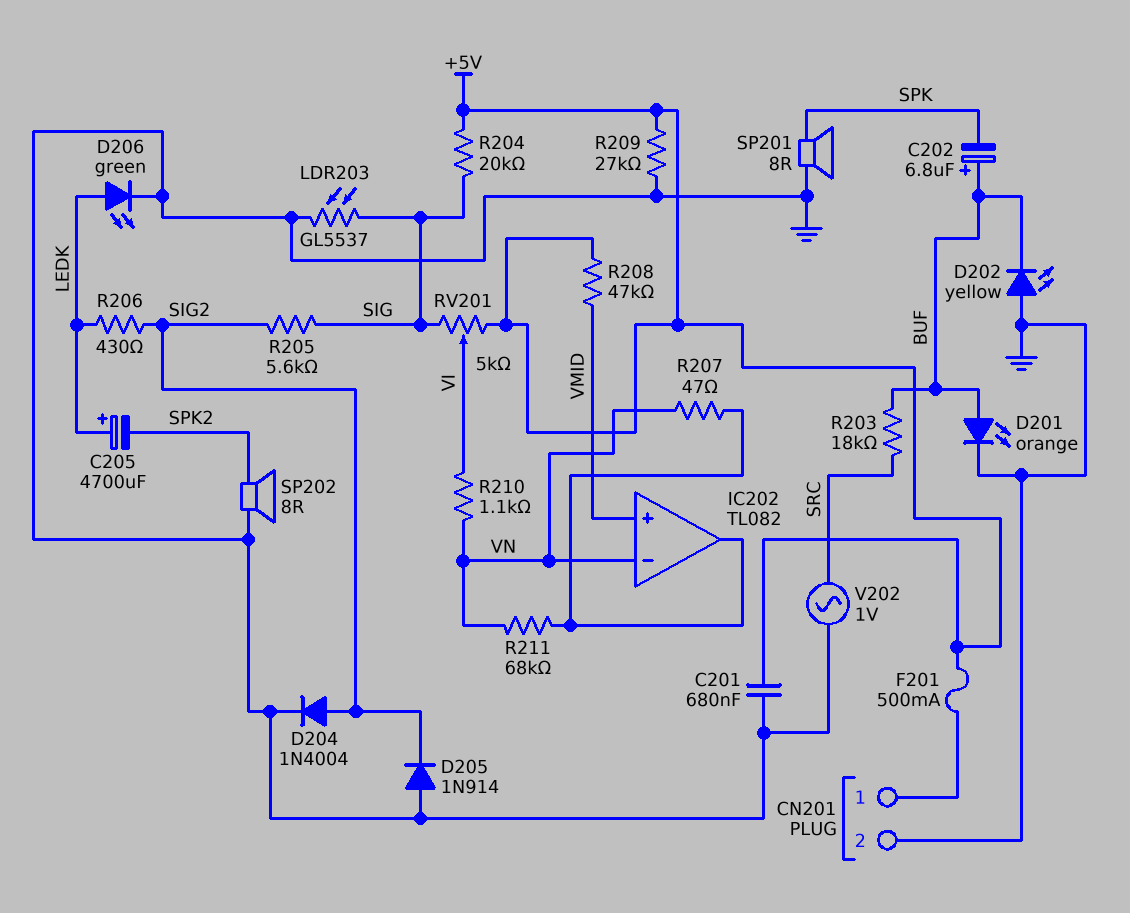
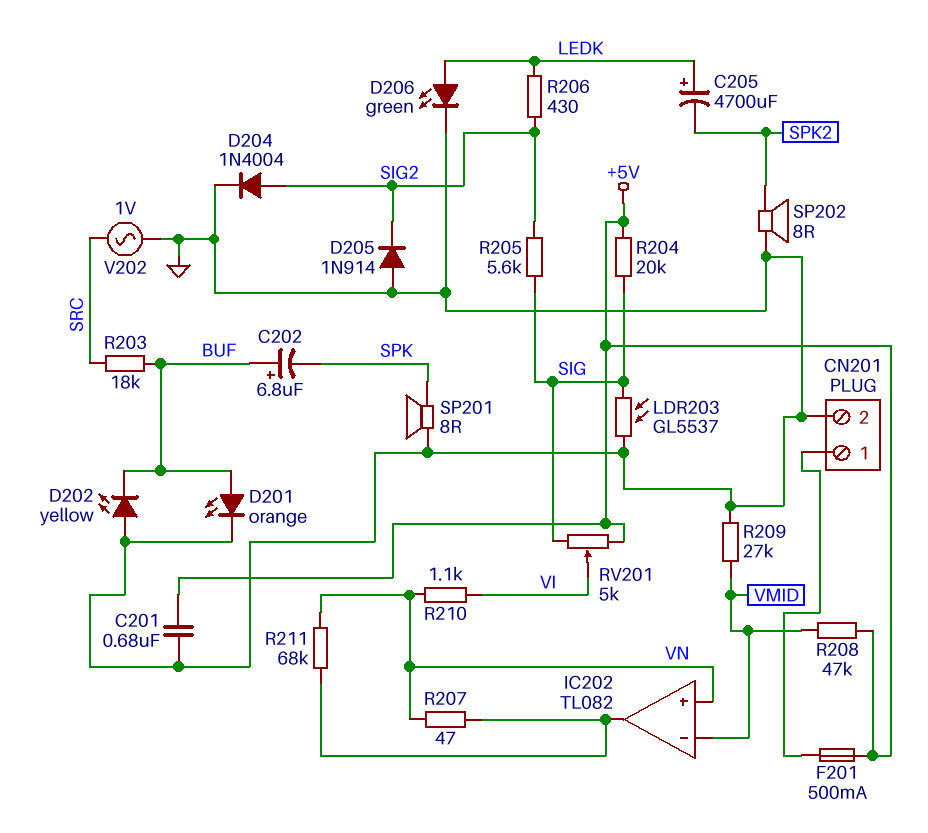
IC202 pin in+: VMID -> VN
IC202 pin in-: VN -> VMID
R209: 27k (+5V, GND) -> 27k (GND, VMID)

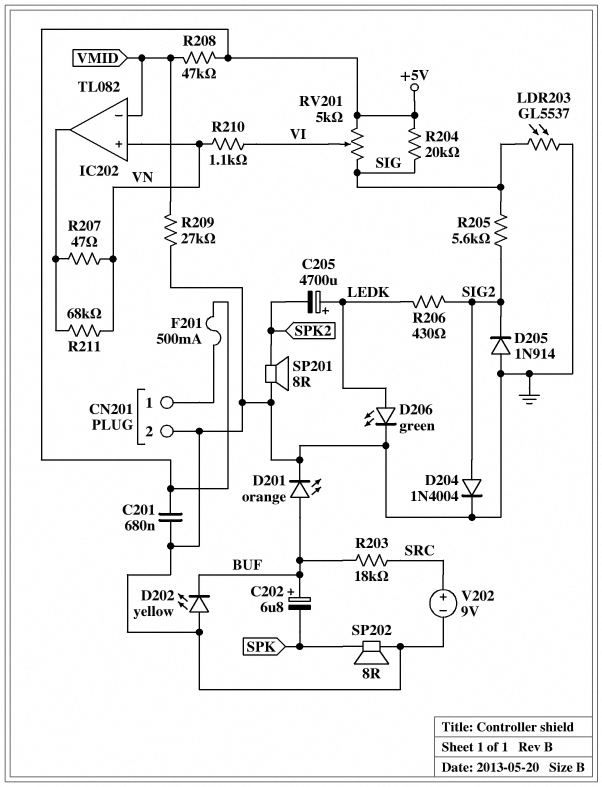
SP201: speaker 8R (GND, SPK) -> speaker 8R (GND, SPK2)
SP202: speaker 8R (GND, SPK2) -> speaker 8R (GND, SPK)
V202: AC 1V (GND, SRC) -> 9V (plus SRC, minus GND)

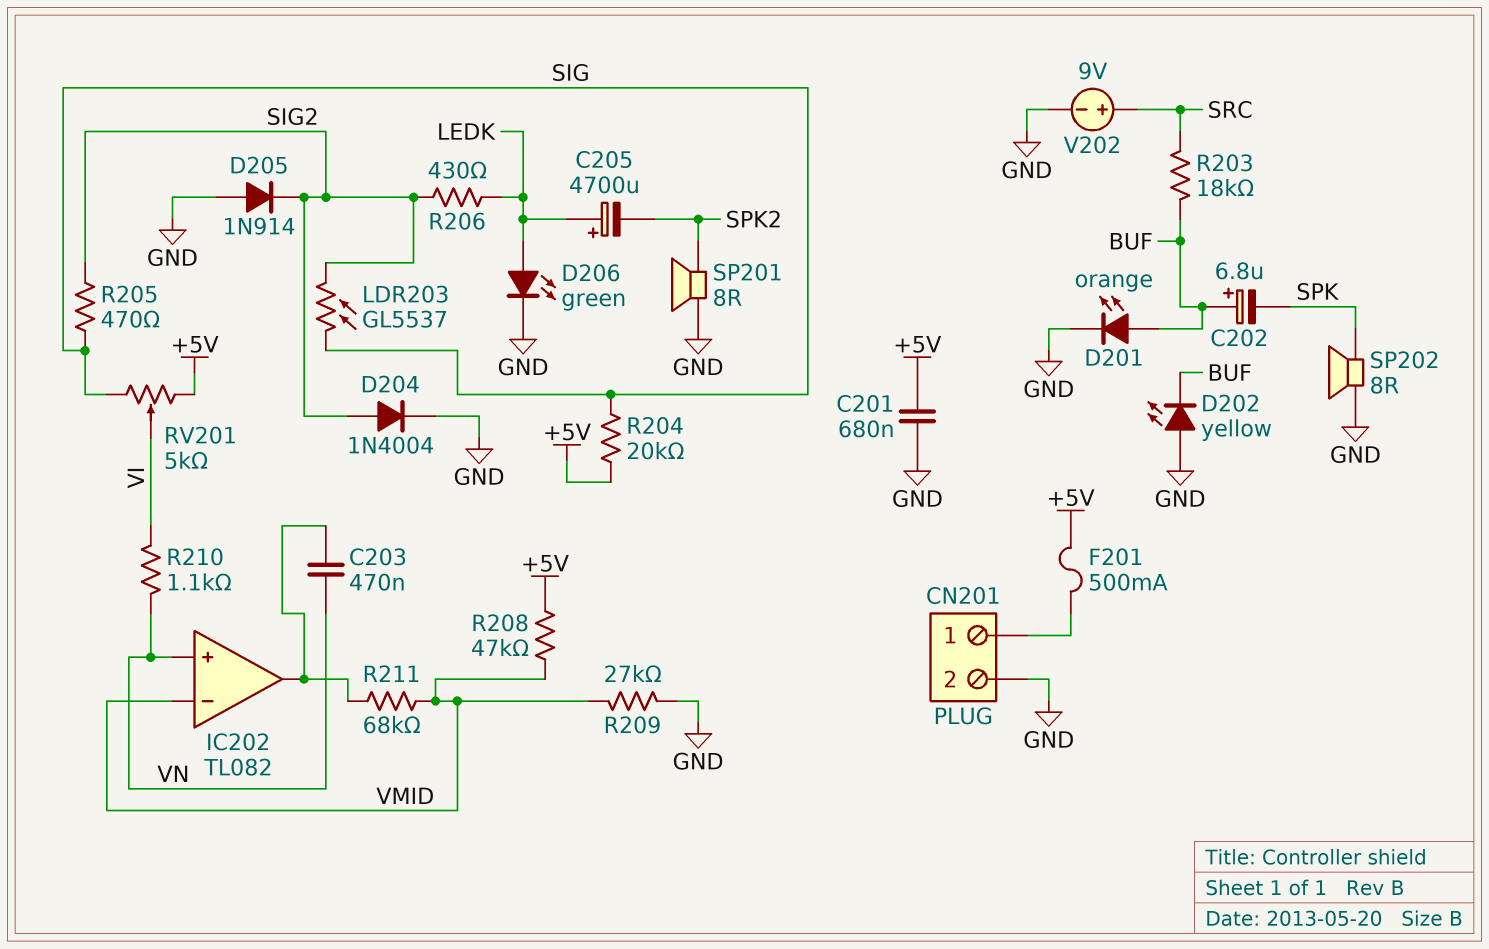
C203: none -> 470nF (IC202/out, VN)
LDR203: GL5537 (GND, SIG) -> GL5537 (SIG, SIG2)
R205: 5.6k (SIG, SIG2) -> 470 (SIG, SIG2)
R207: 47 (IC202/out, VN) -> none
R211: 68k (IC202/out, VN) -> 68k (IC202/out, VMID)

